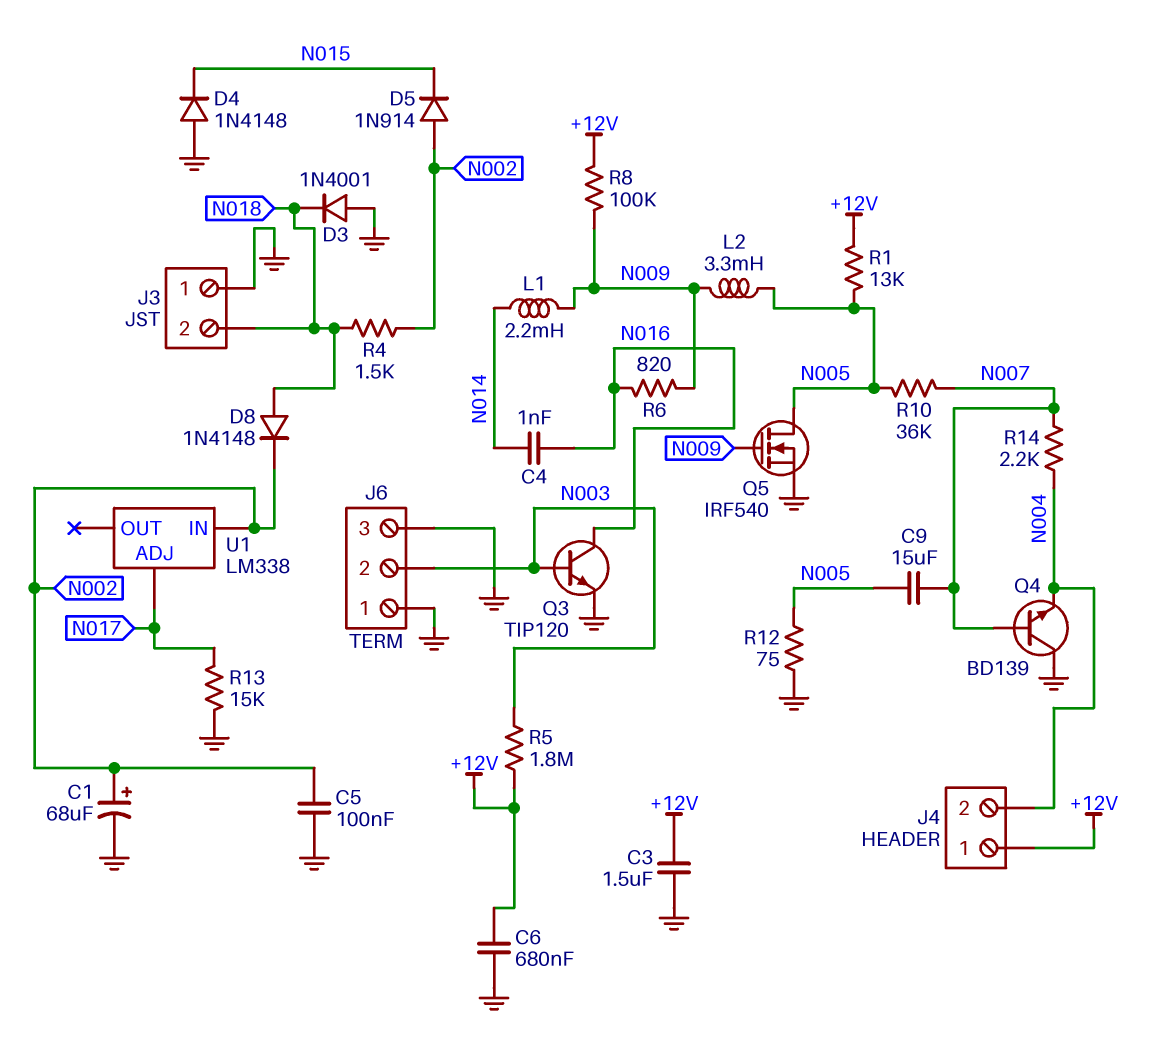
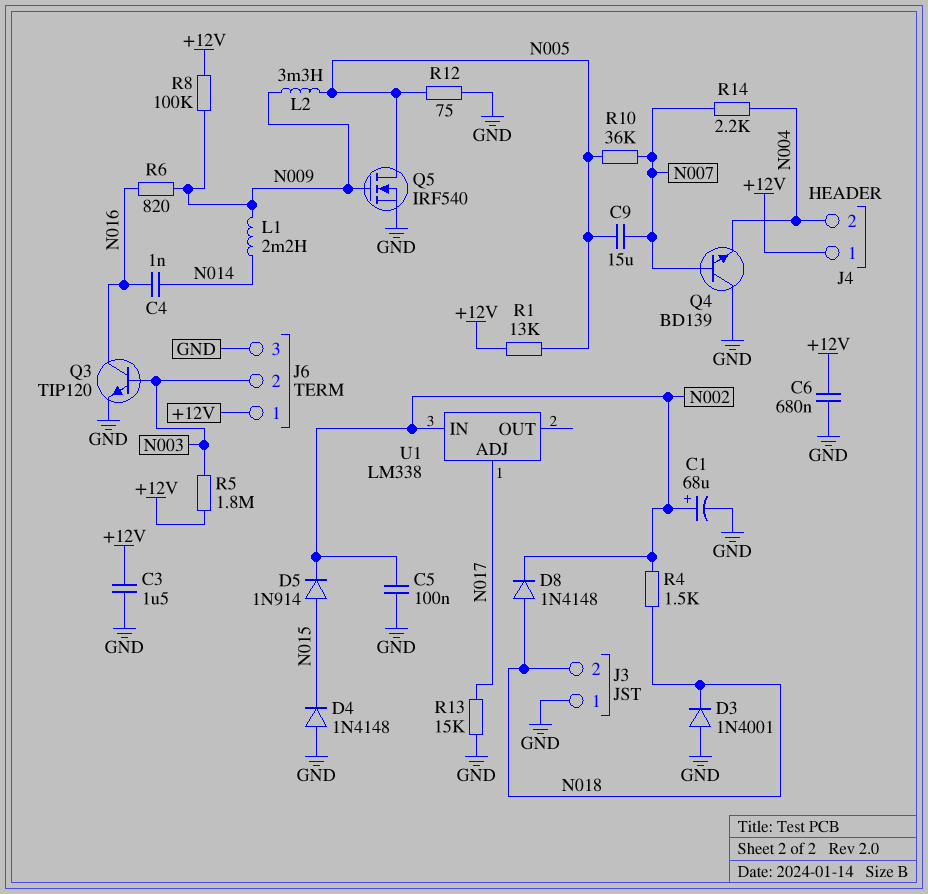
D5: diode 1N914 (A N002, K N015) -> diode 1N914 (A N015, K N002)
J6 pin 1: GND -> +12V

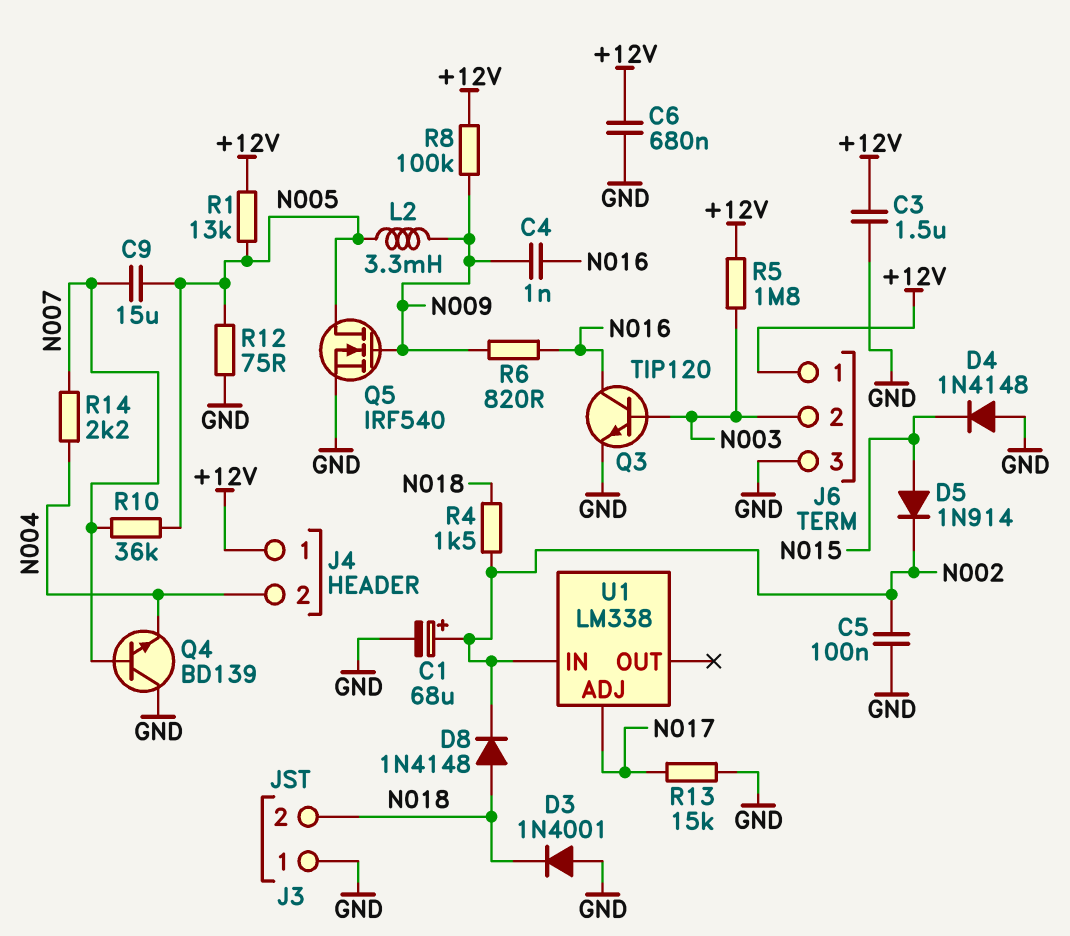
C4: 1nF (N014, N016) -> 1nF (N009, N016)
L1: 2.2mH (N009, N014) -> none

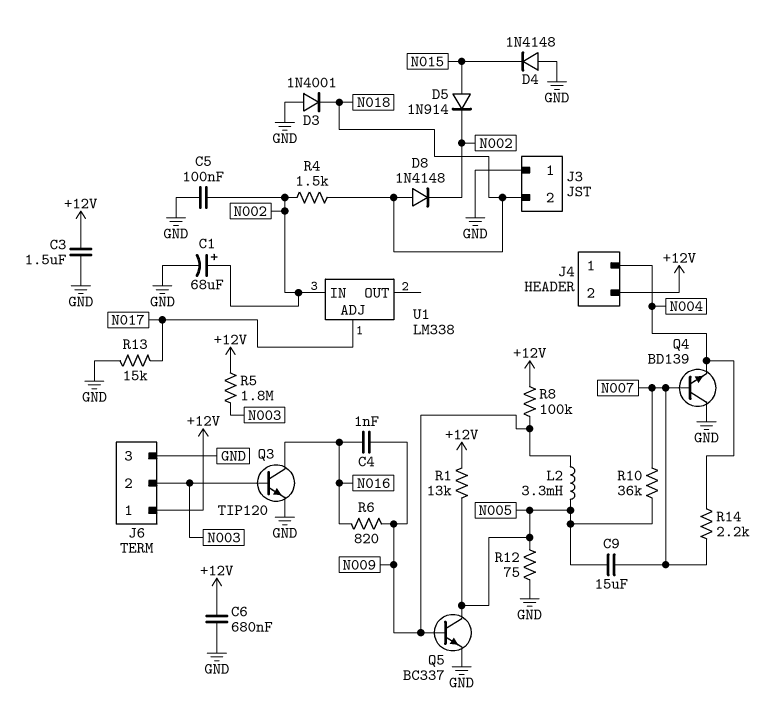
J4 pin 1: +12V -> N004
J4 pin 2: N004 -> +12V
Q5: NMOS IRF540 (G N009, D N005, S GND) -> NPN BC337 (B N009, C N005, E GND)

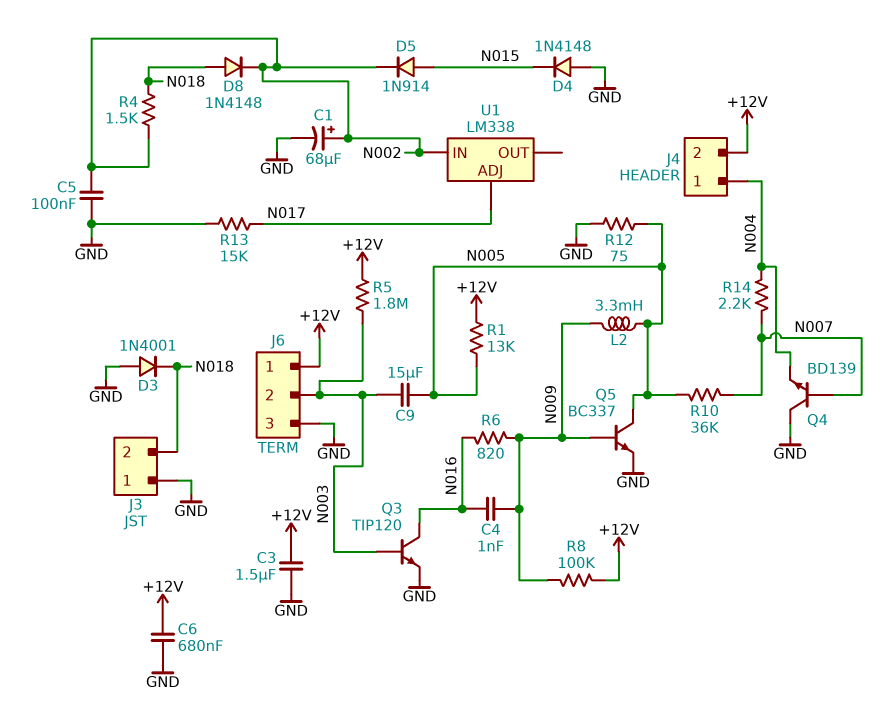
C9: 15uF (N005, N007) -> 15uF (N003, N005)

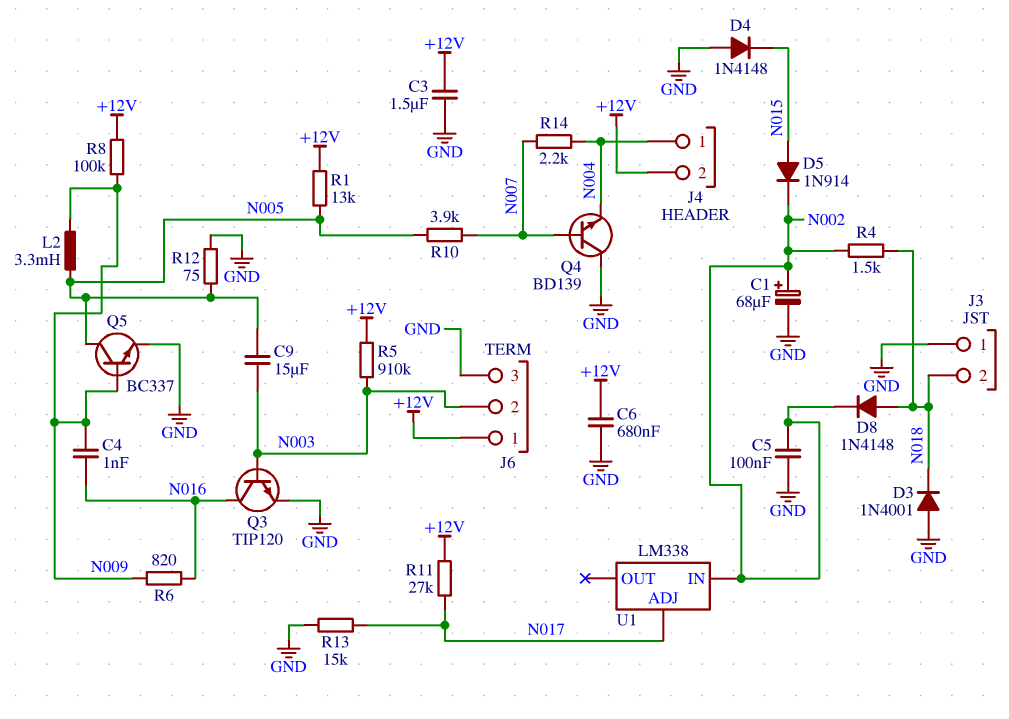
R5: 1.8M (+12V, N003) -> 910k (+12V, N003)
R10: 36k (N005, N007) -> 3.9k (N005, N007)
R11: none -> 27k (+12V, N017)

